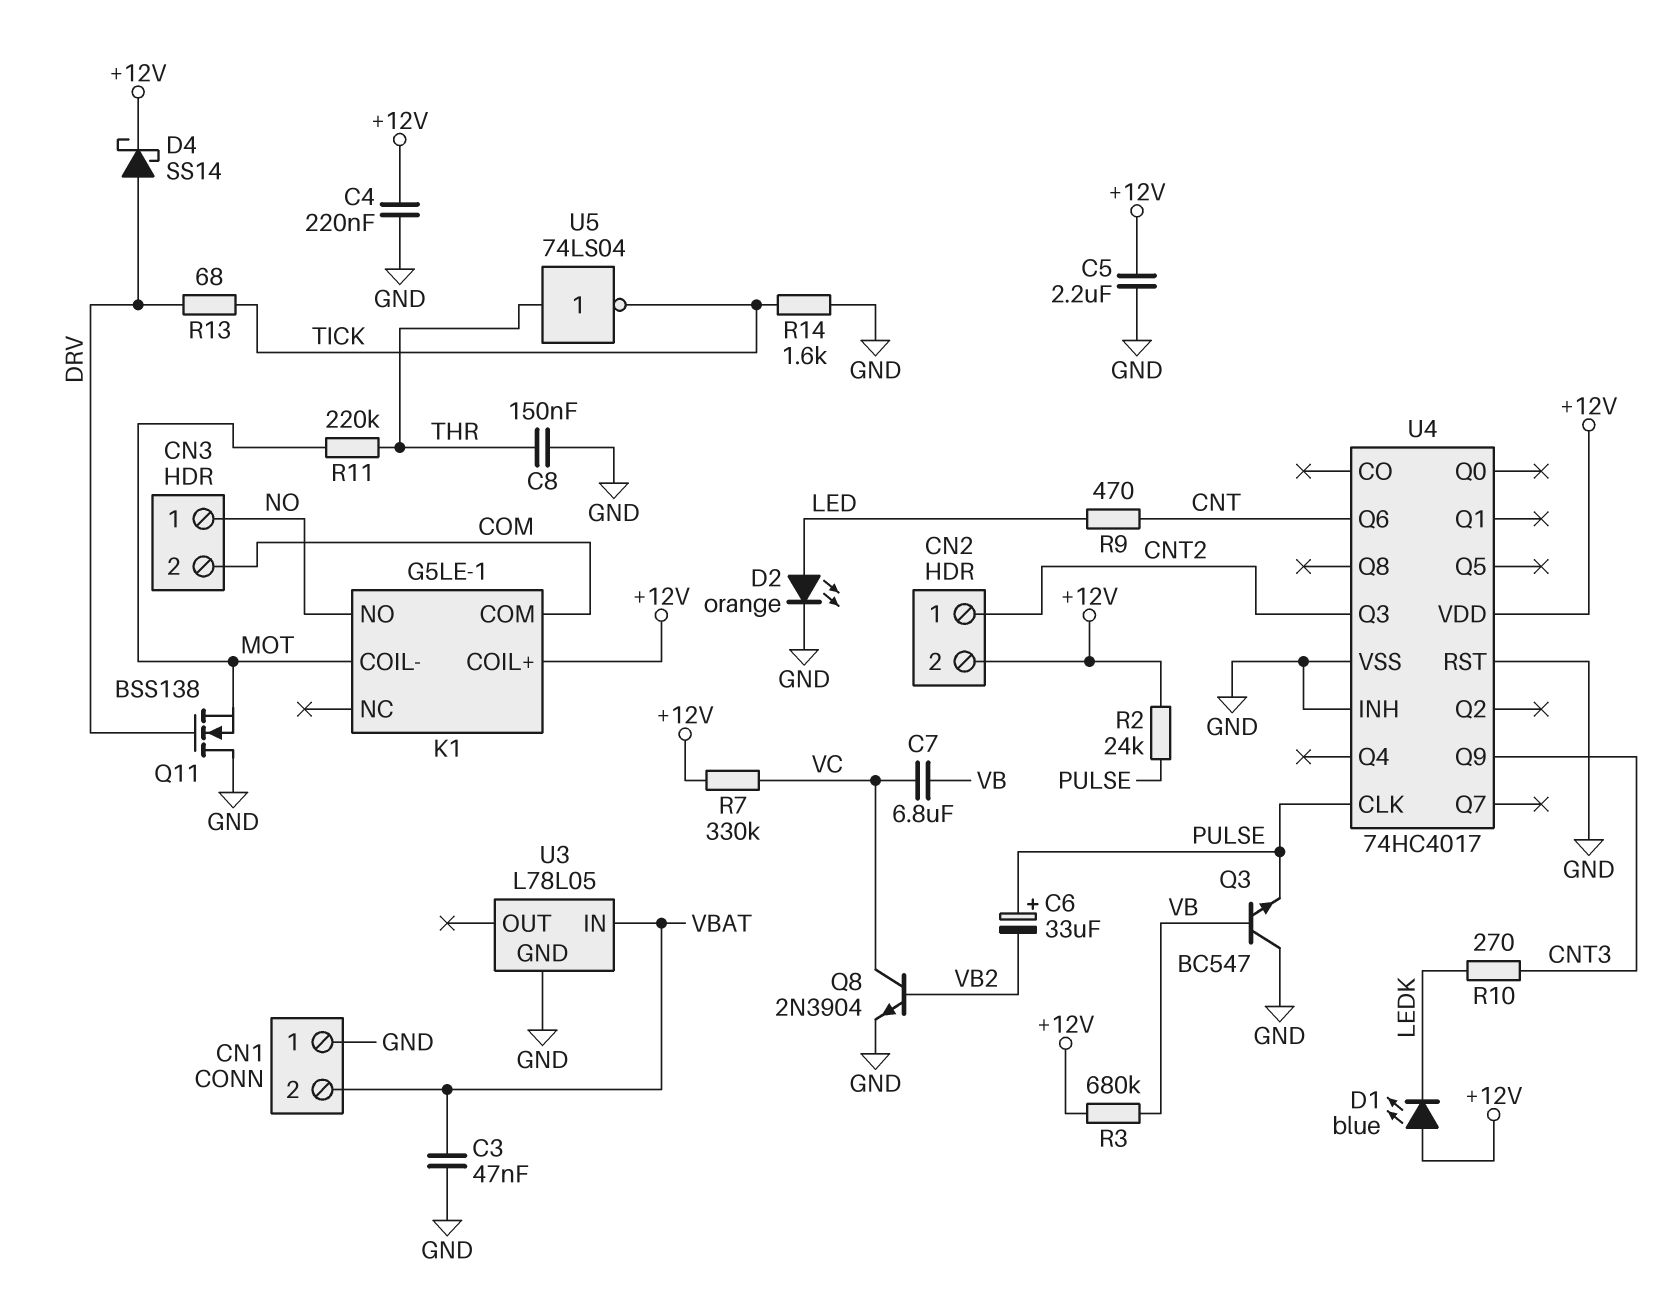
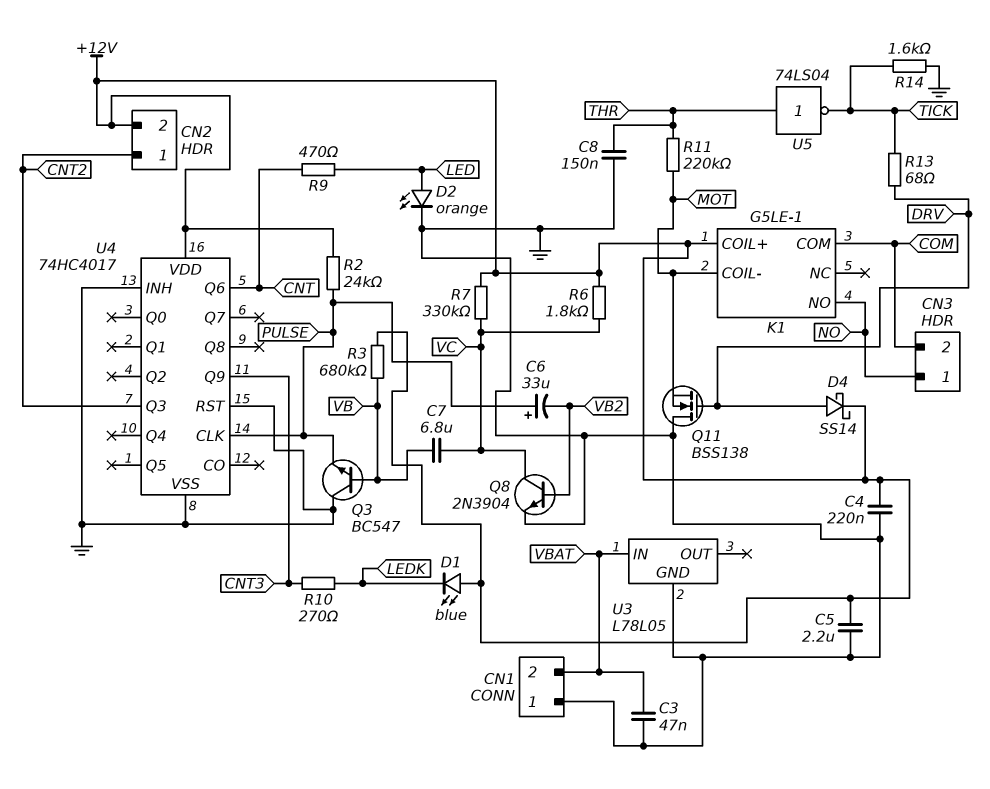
R6: none -> 1.8k (+12V, VC)

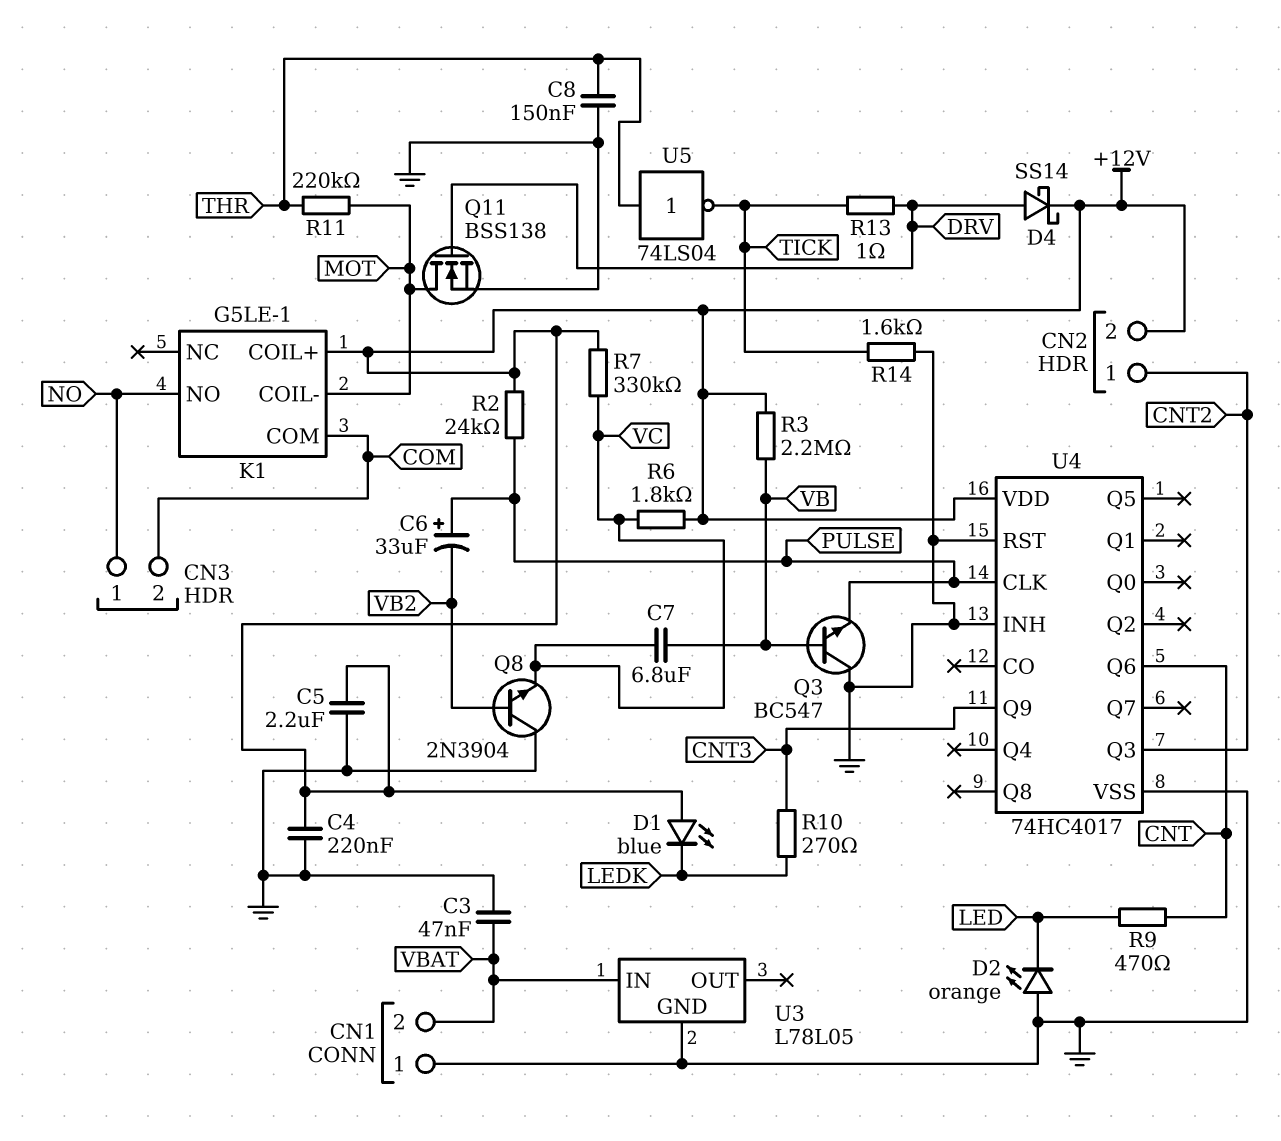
D2: LED orange (A LED, K GND) -> LED orange (A GND, K LED)
Q8: NPN 2N3904 (B VB2, C VC, E GND) -> NPN 2N3904 (B VB2, C GND, E VC)
Q11: NMOS BSS138 (G DRV, D GND, S MOT) -> NMOS BSS138 (G DRV, D MOT, S GND)
R3: 680k (+12V, VB) -> 2.2M (+12V, VB)
R13: 68 (DRV, TICK) -> 1 (DRV, TICK)

